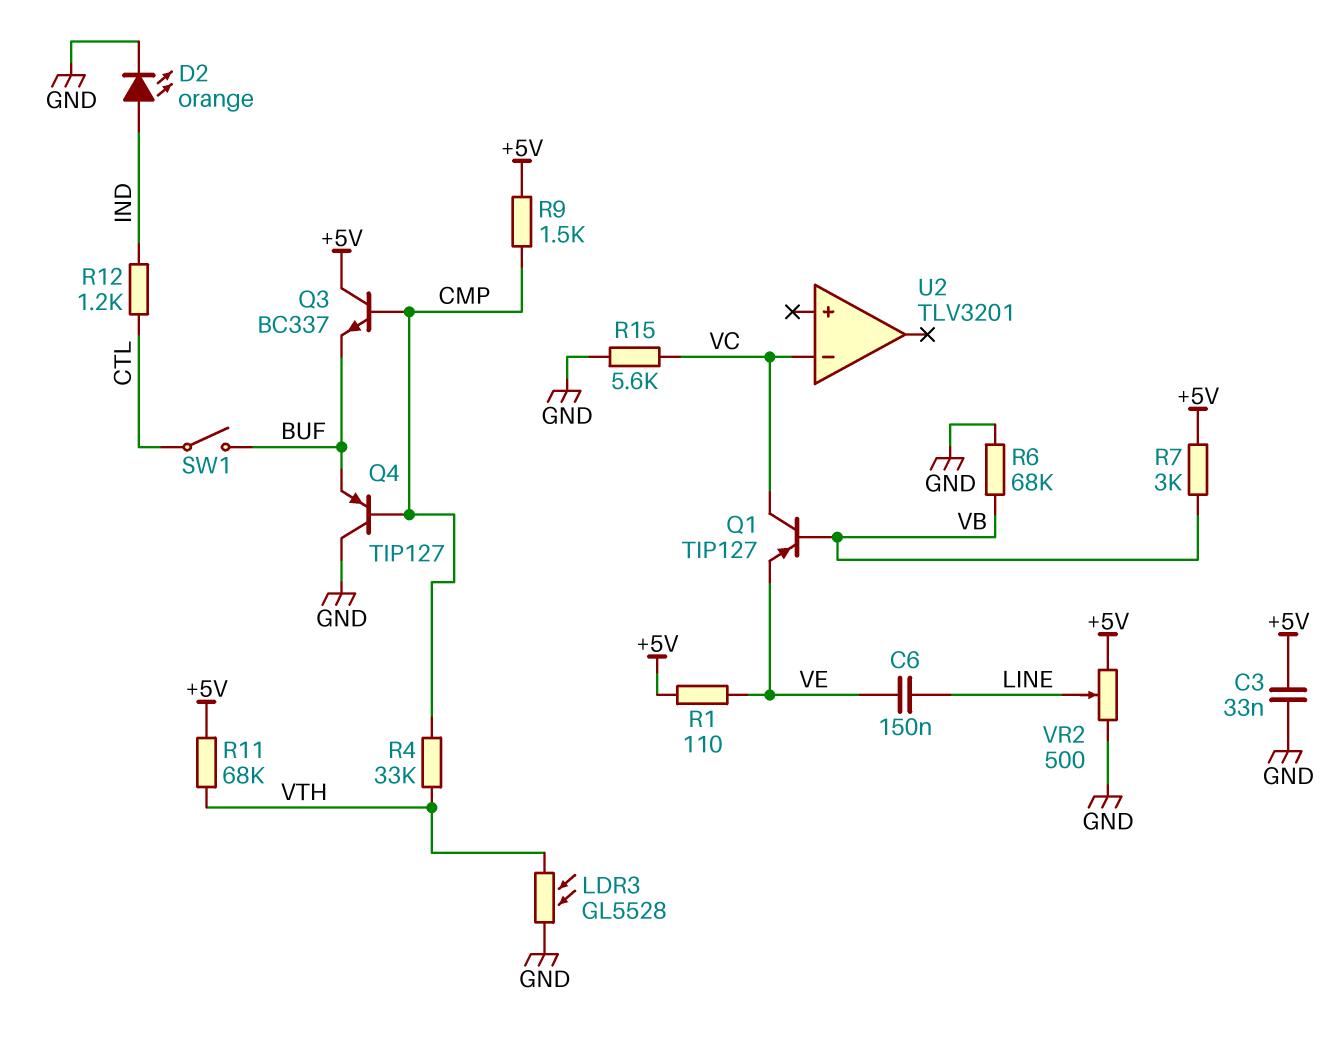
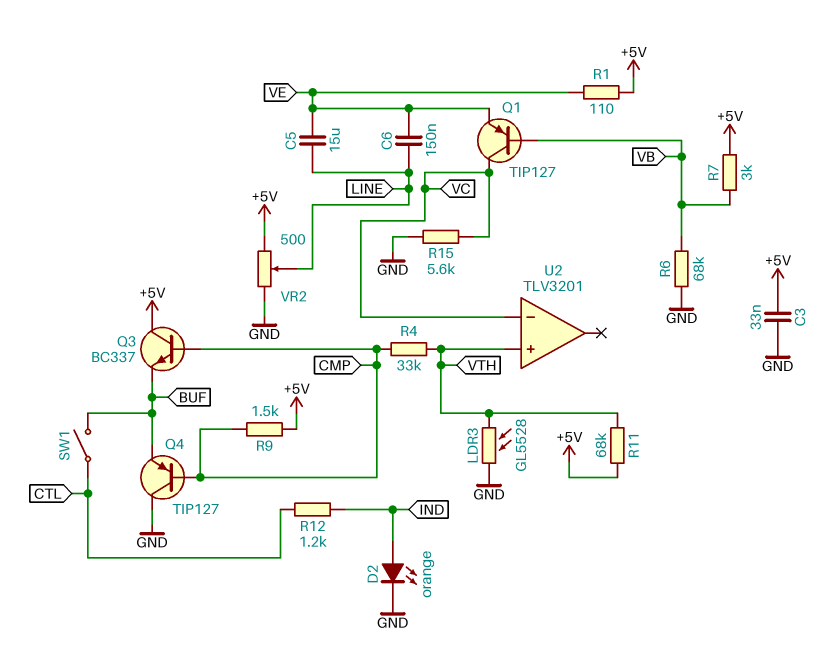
C5: none -> 15uF (LINE, VE)
U2 pin in+: none -> VTH

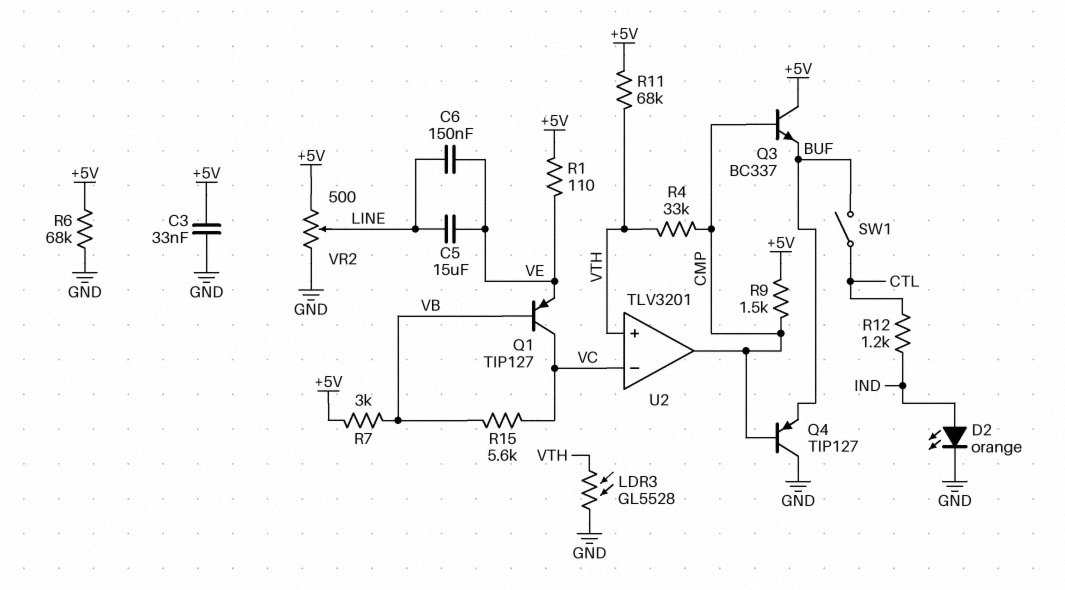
R6: 68k (GND, VB) -> 68k (+5V, GND)
R15: 5.6k (GND, VC) -> 5.6k (VB, VC)
U2 pin out: none -> CMP

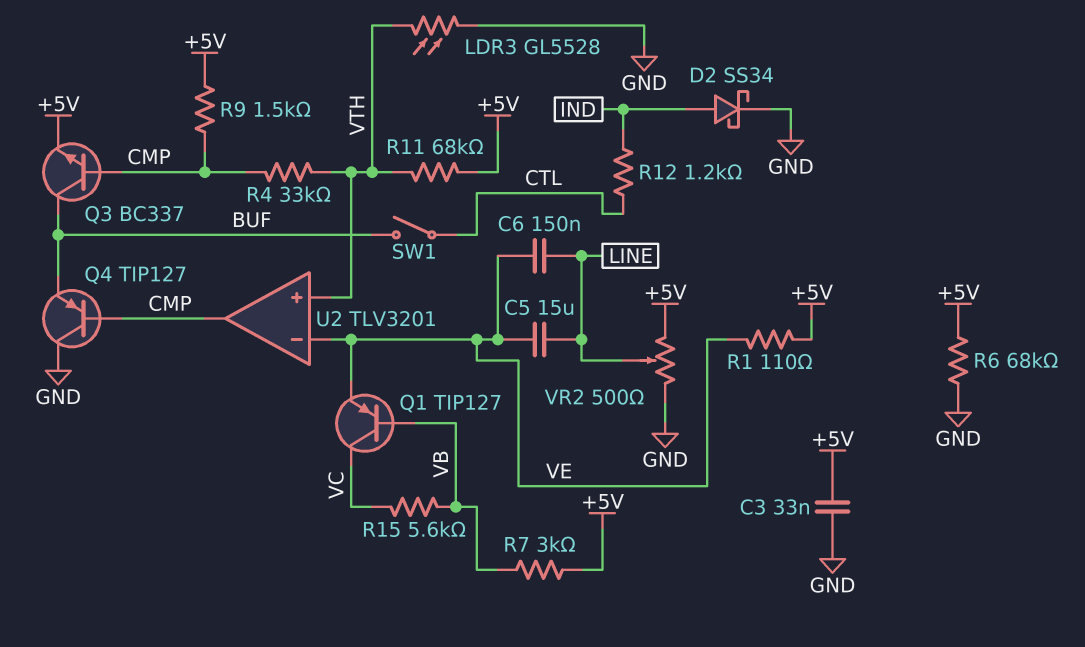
D2: LED orange (A IND, K GND) -> schottky SS34 (A IND, K GND)
Q3: NPN BC337 (B CMP, C +5V, E BUF) -> NPN BC337 (B CMP, C BUF, E +5V)
U2 pin in-: VC -> VE

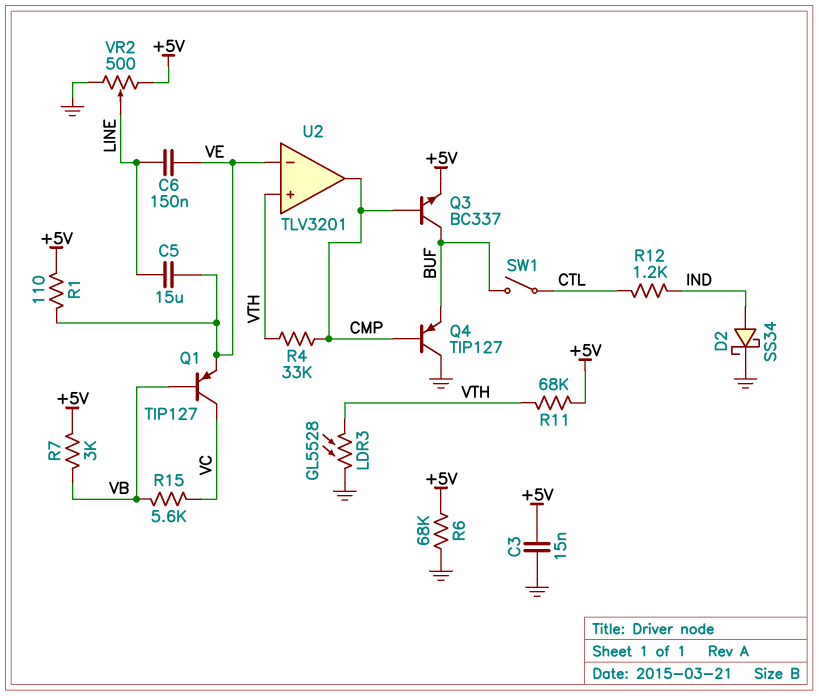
C3: 33nF (+5V, GND) -> 15nF (+5V, GND)
R9: 1.5k (+5V, CMP) -> none

